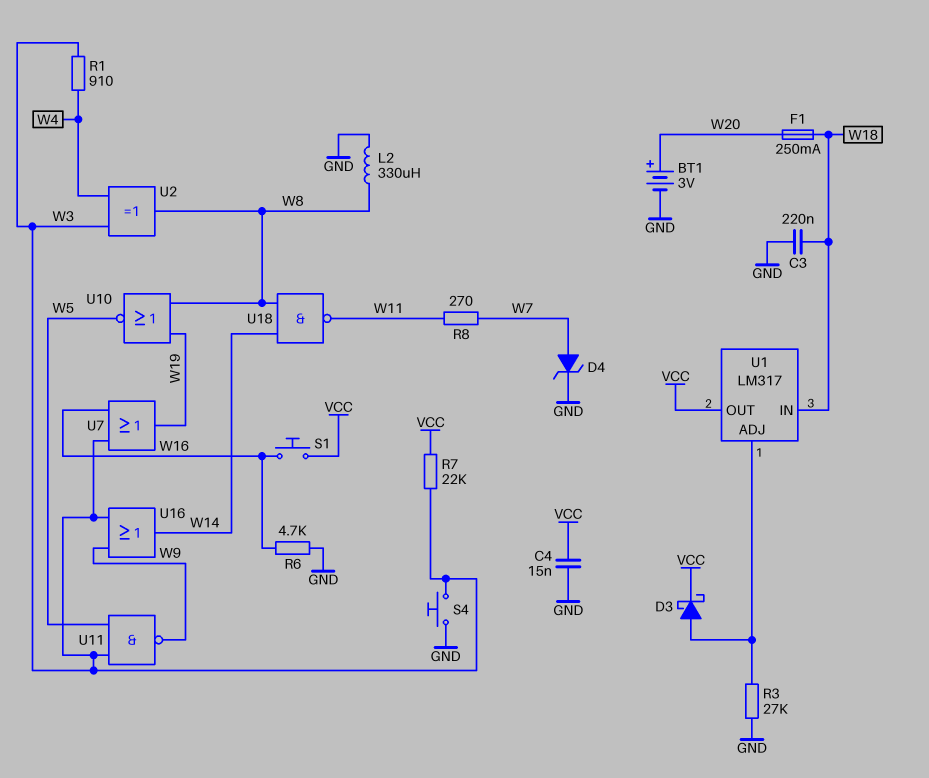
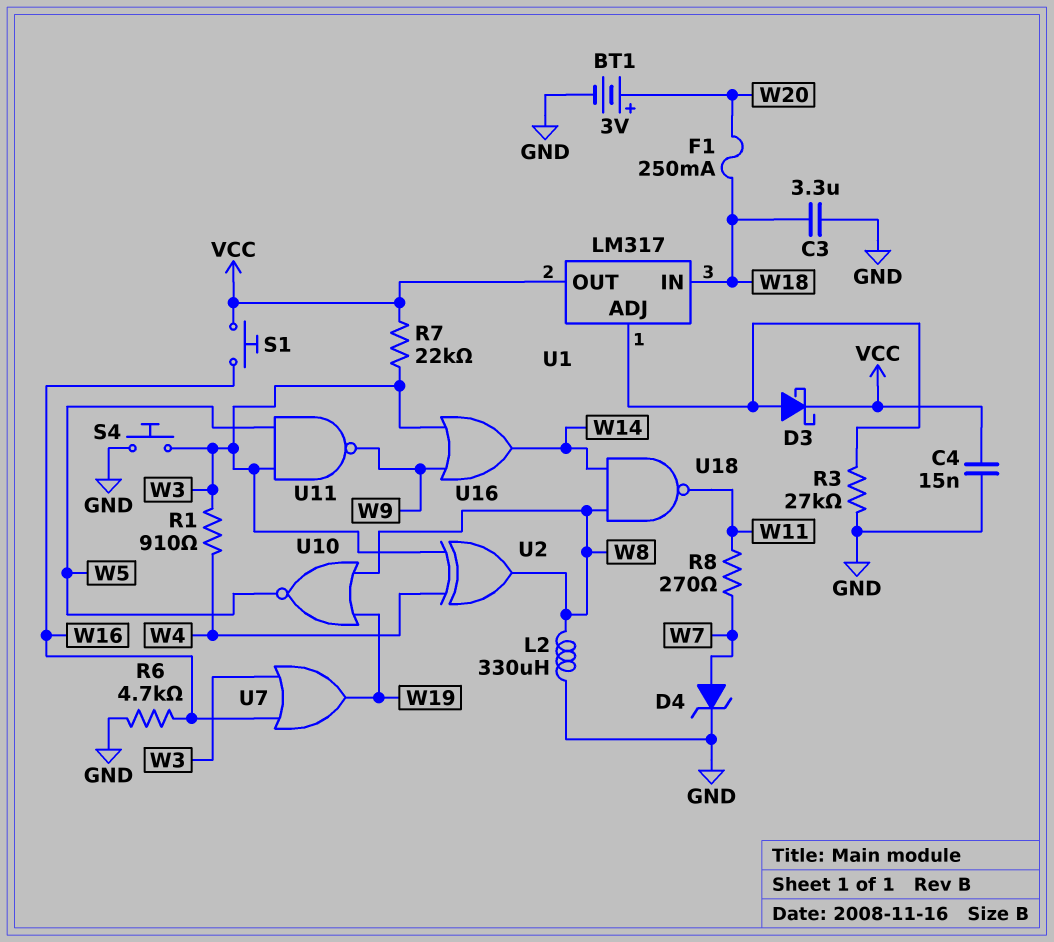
C3: 220nF (GND, W18) -> 3.3uF (GND, W18)

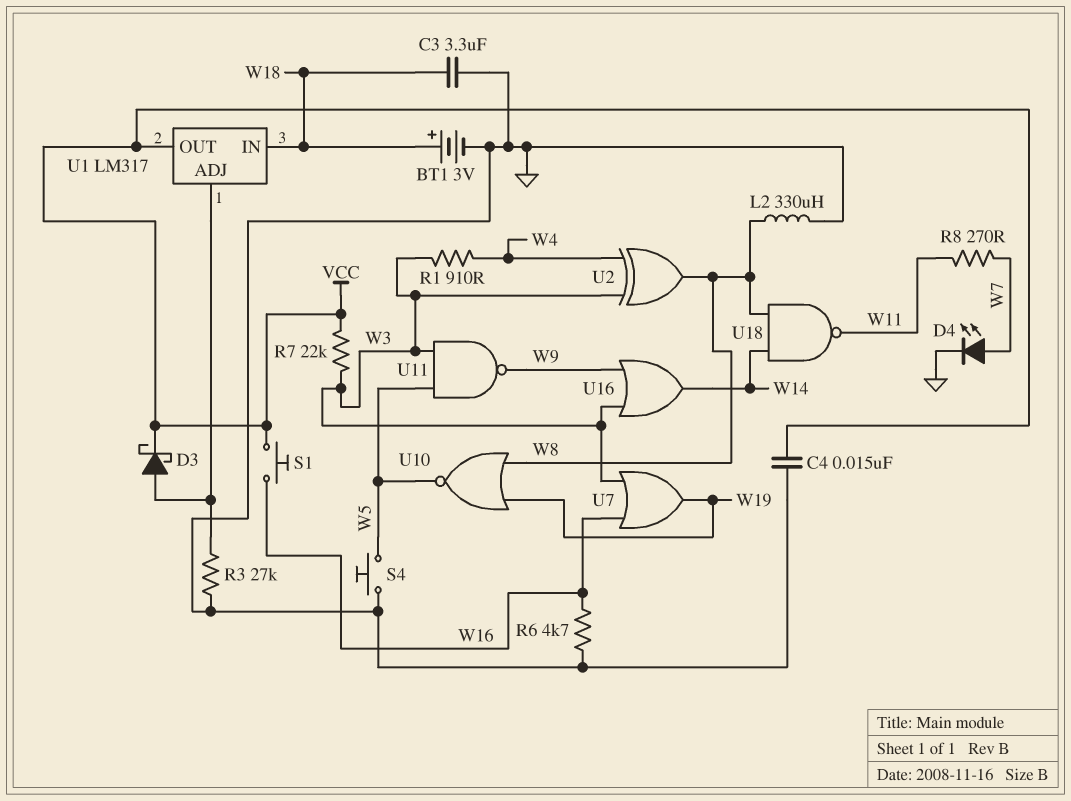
BT1: 3V (plus W20, minus GND) -> 3V (plus W18, minus GND)
D4: zener (A W7, K GND) -> LED (A W7, K GND)
F1: 250mA (W18, W20) -> none
S4: button (GND, W3) -> button (GND, W5)

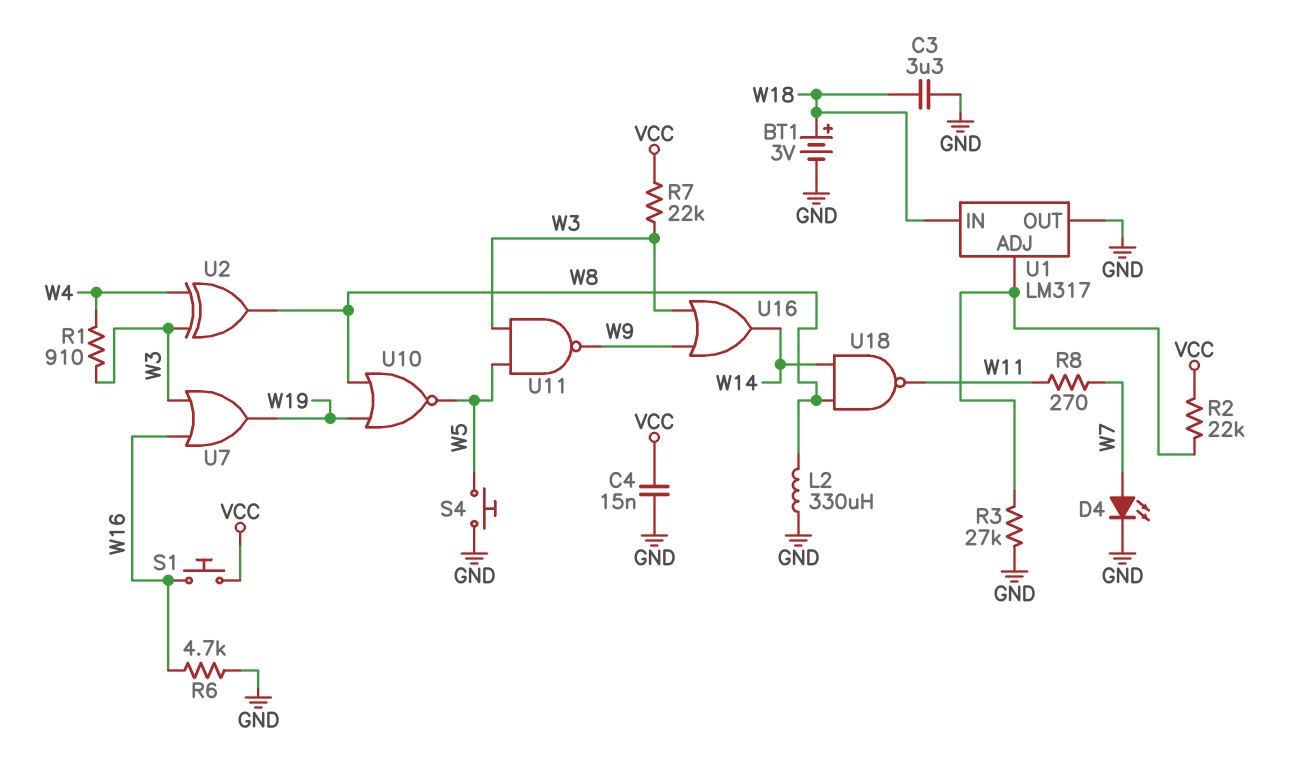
D3: schottky (A U1/ADJ, K VCC) -> none
R2: none -> 22k (U1/ADJ, VCC)
U1 pin OUT: VCC -> GND

